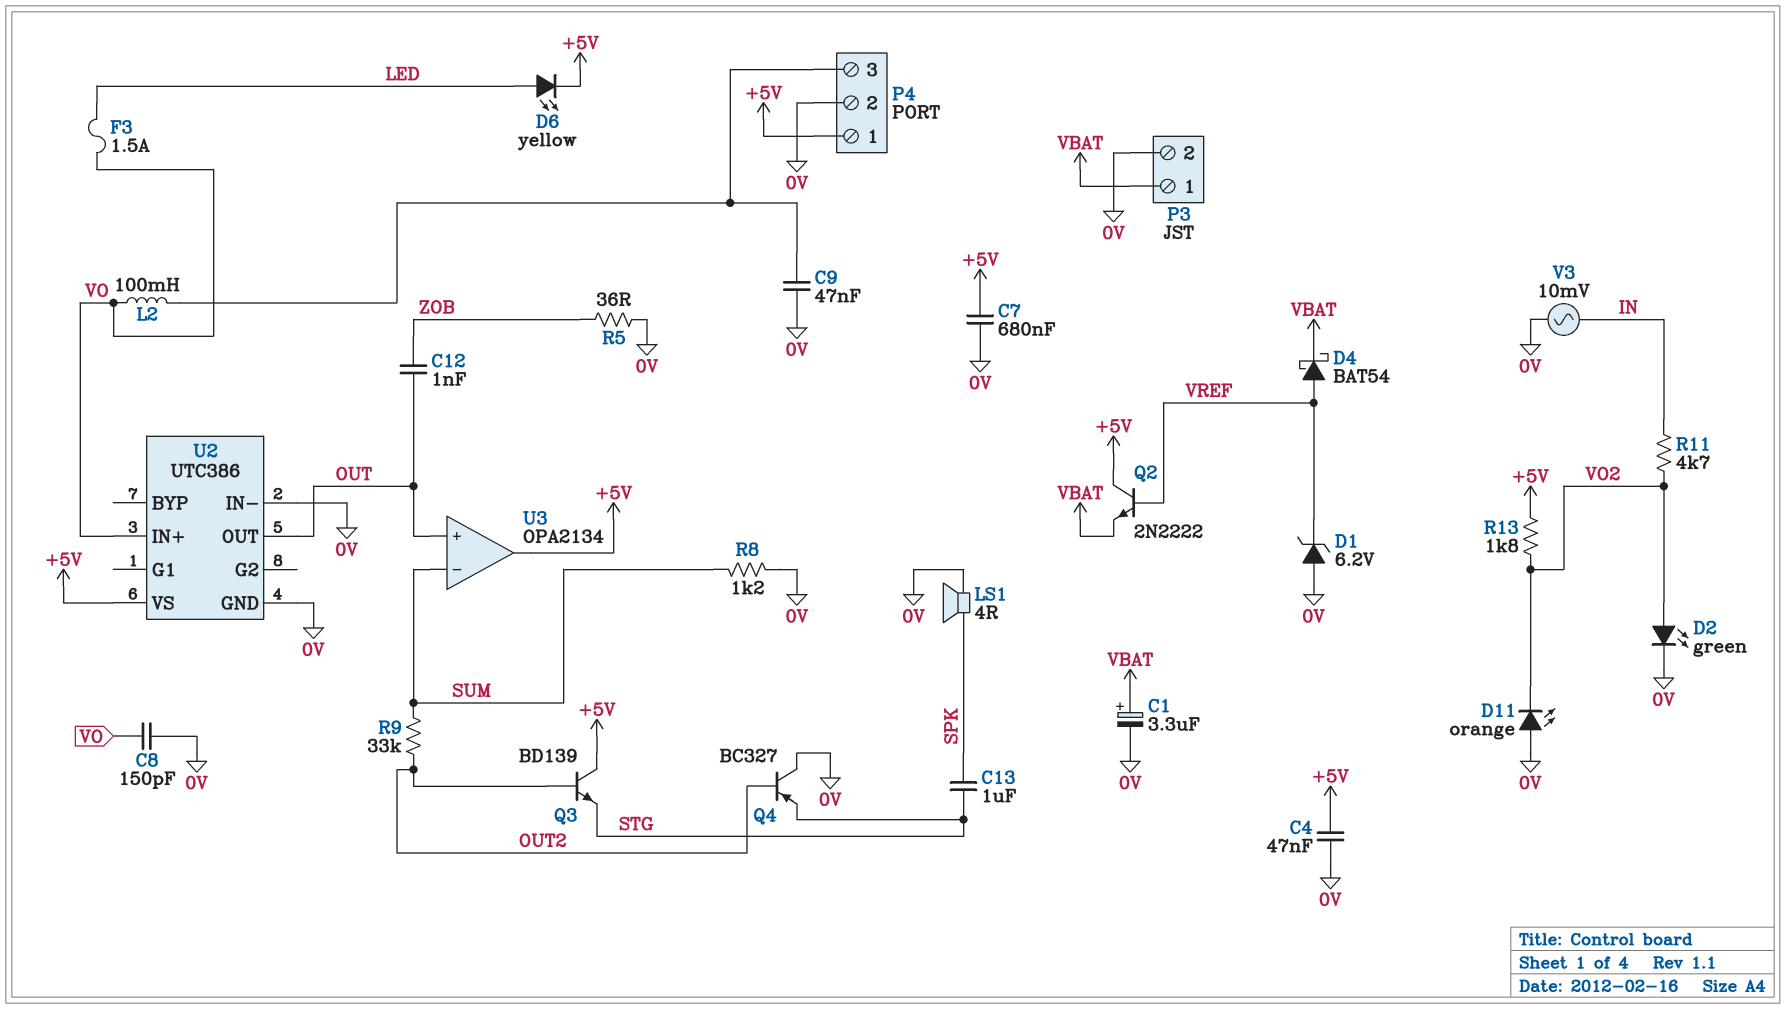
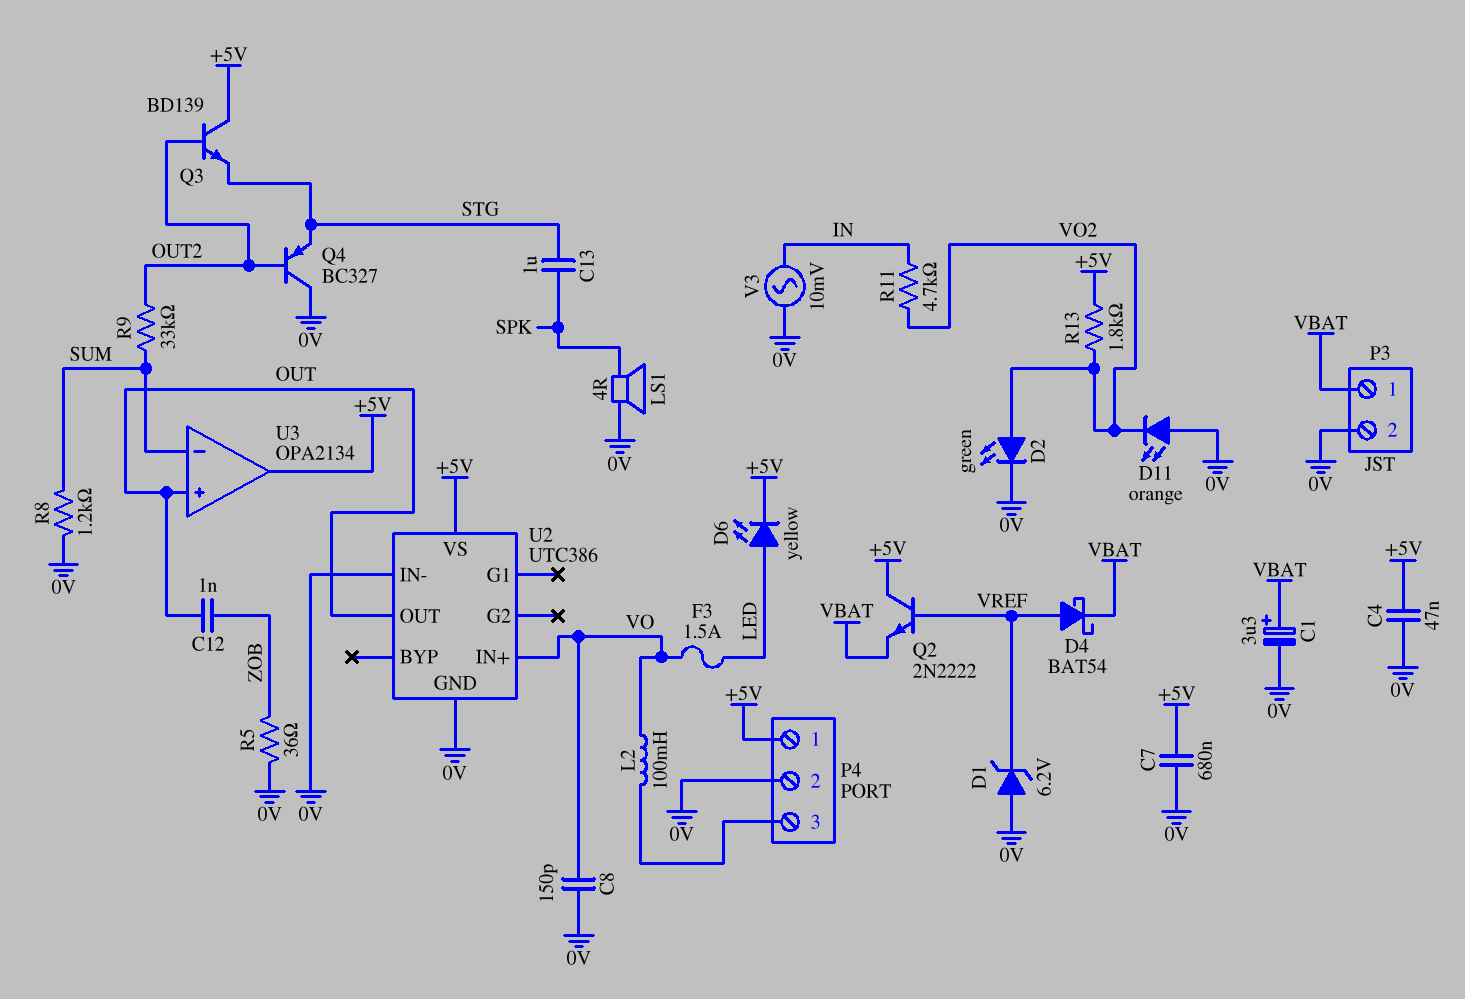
C9: 47nF (0V, P4/3) -> none

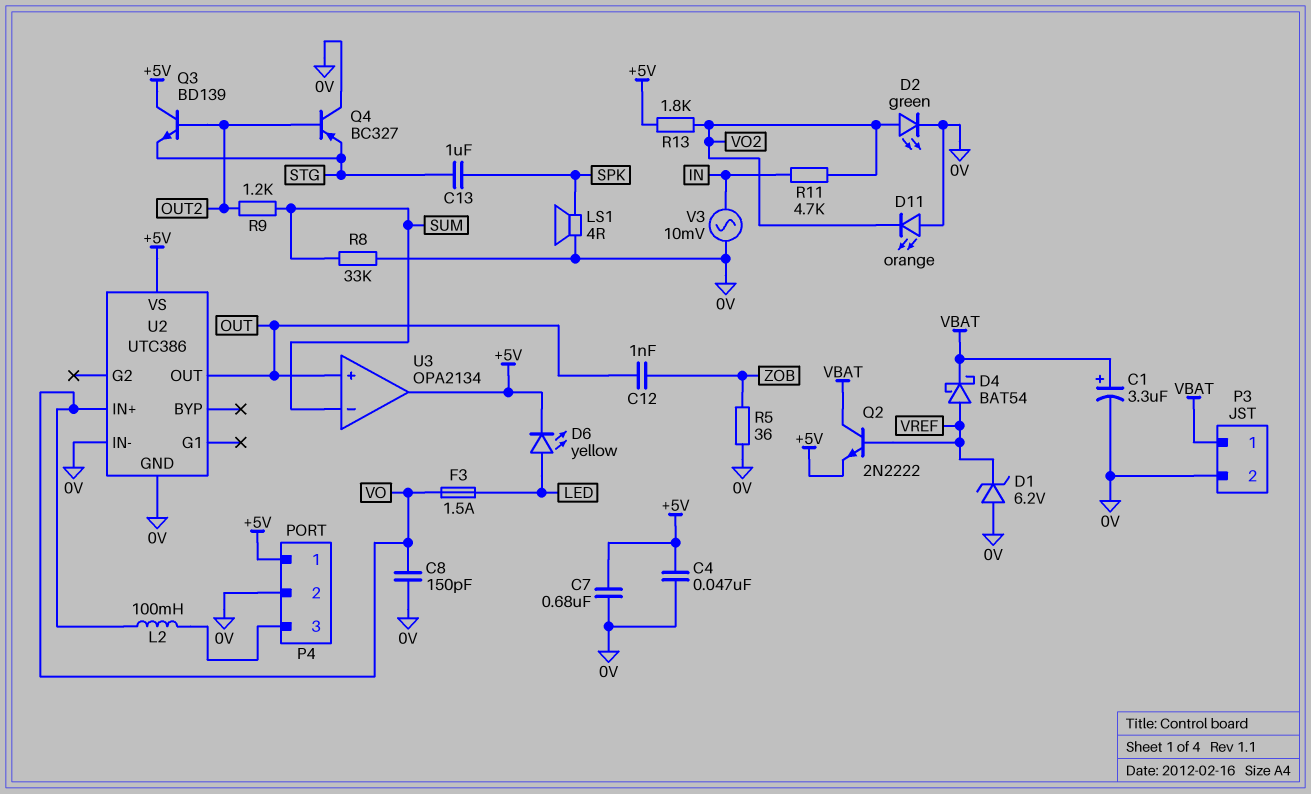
Q2: NPN 2N2222 (B VREF, C +5V, E VBAT) -> NPN 2N2222 (B VREF, C VBAT, E +5V)
R8: 1.2k (0V, SUM) -> 33k (0V, SUM)
R9: 33k (OUT2, SUM) -> 1.2k (OUT2, SUM)

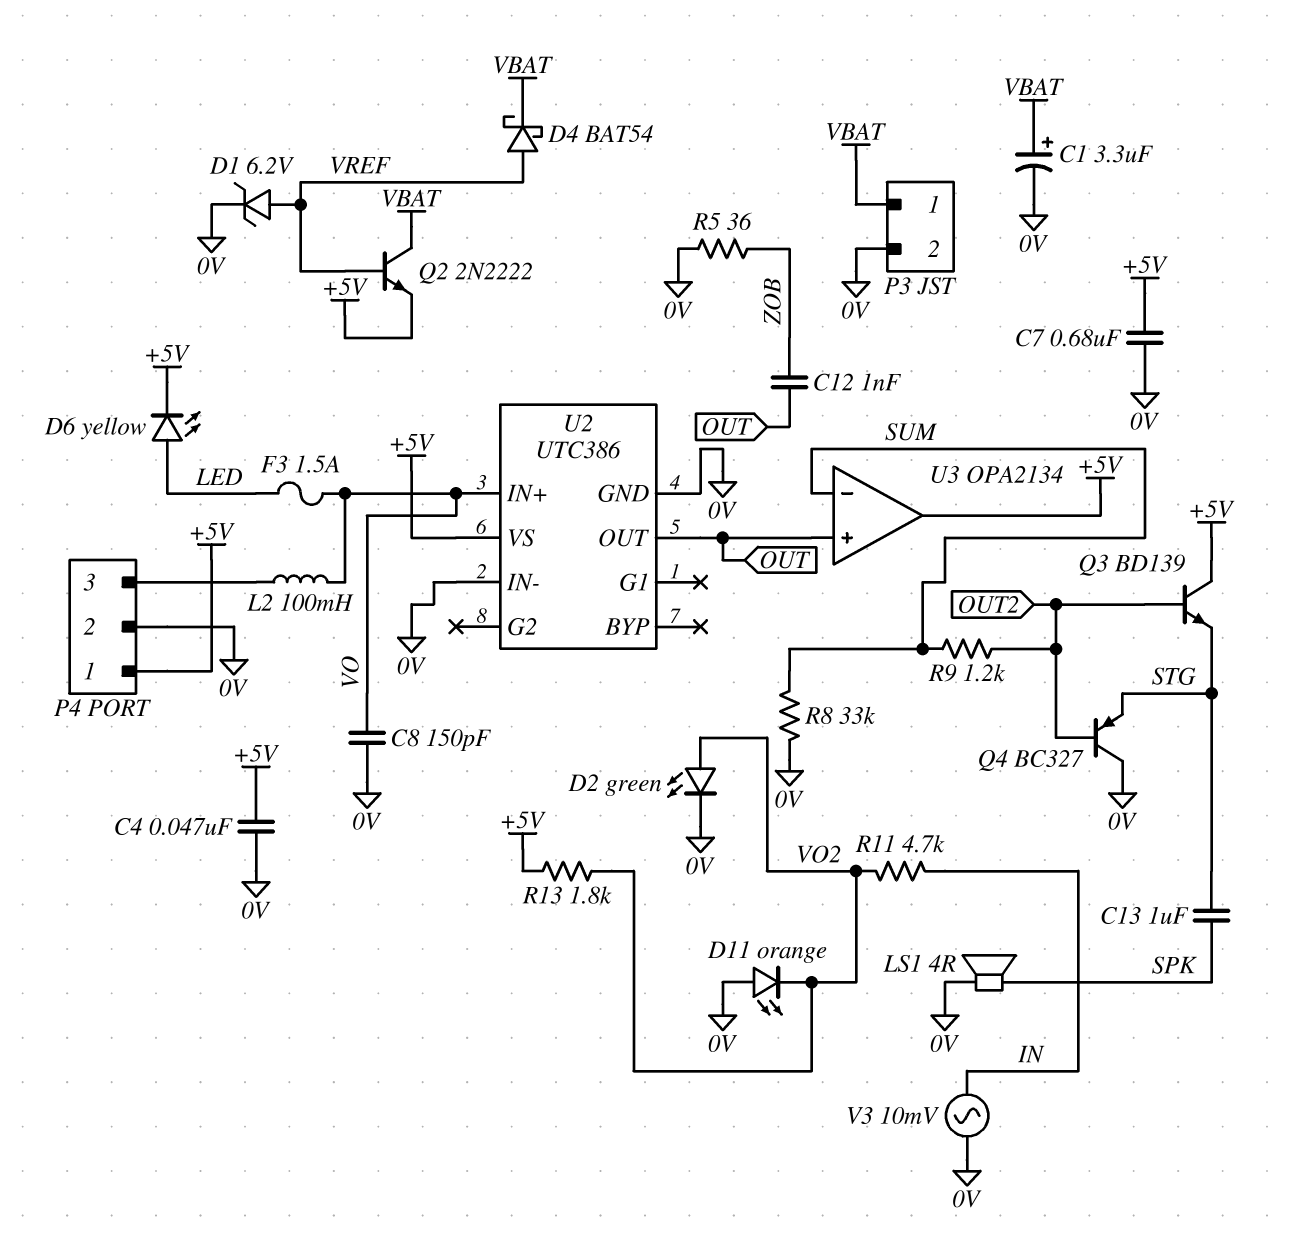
D1: zener 6.2V (A 0V, K VREF) -> zener 6.2V (A VREF, K 0V)

